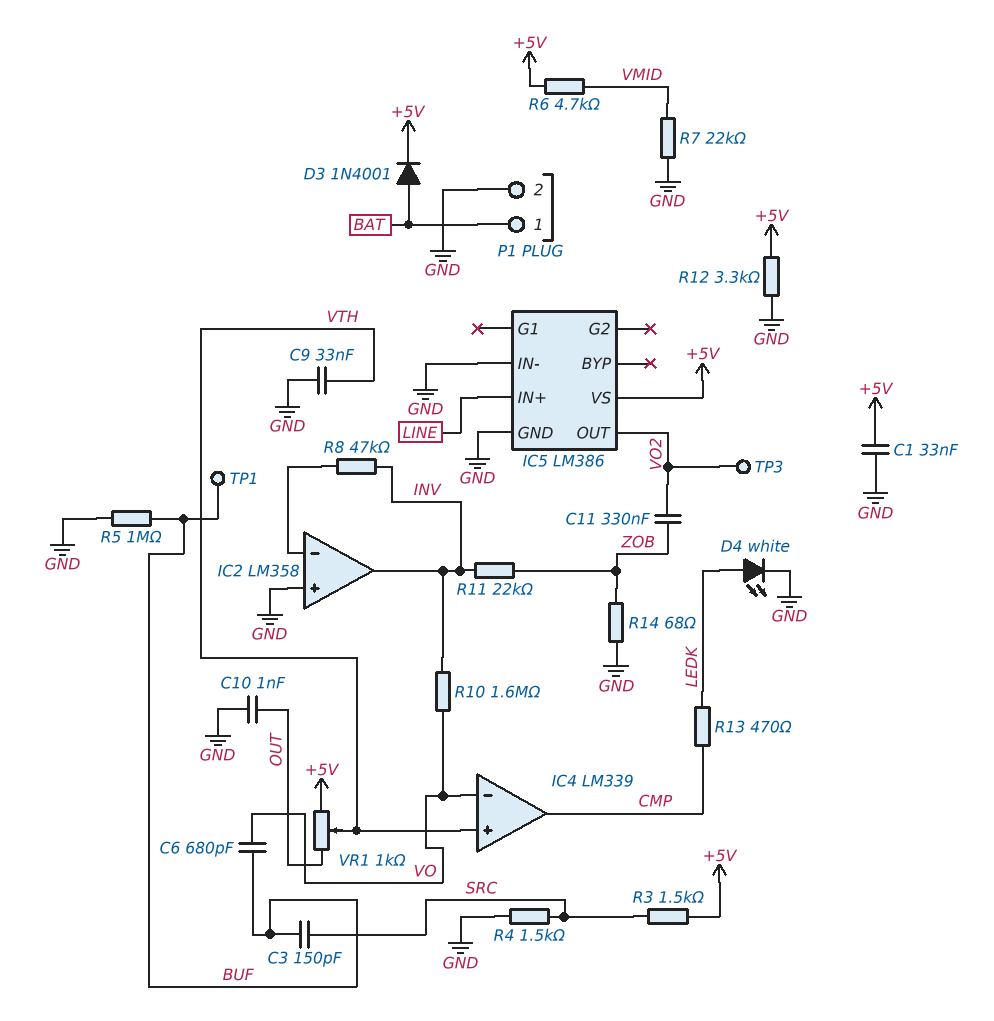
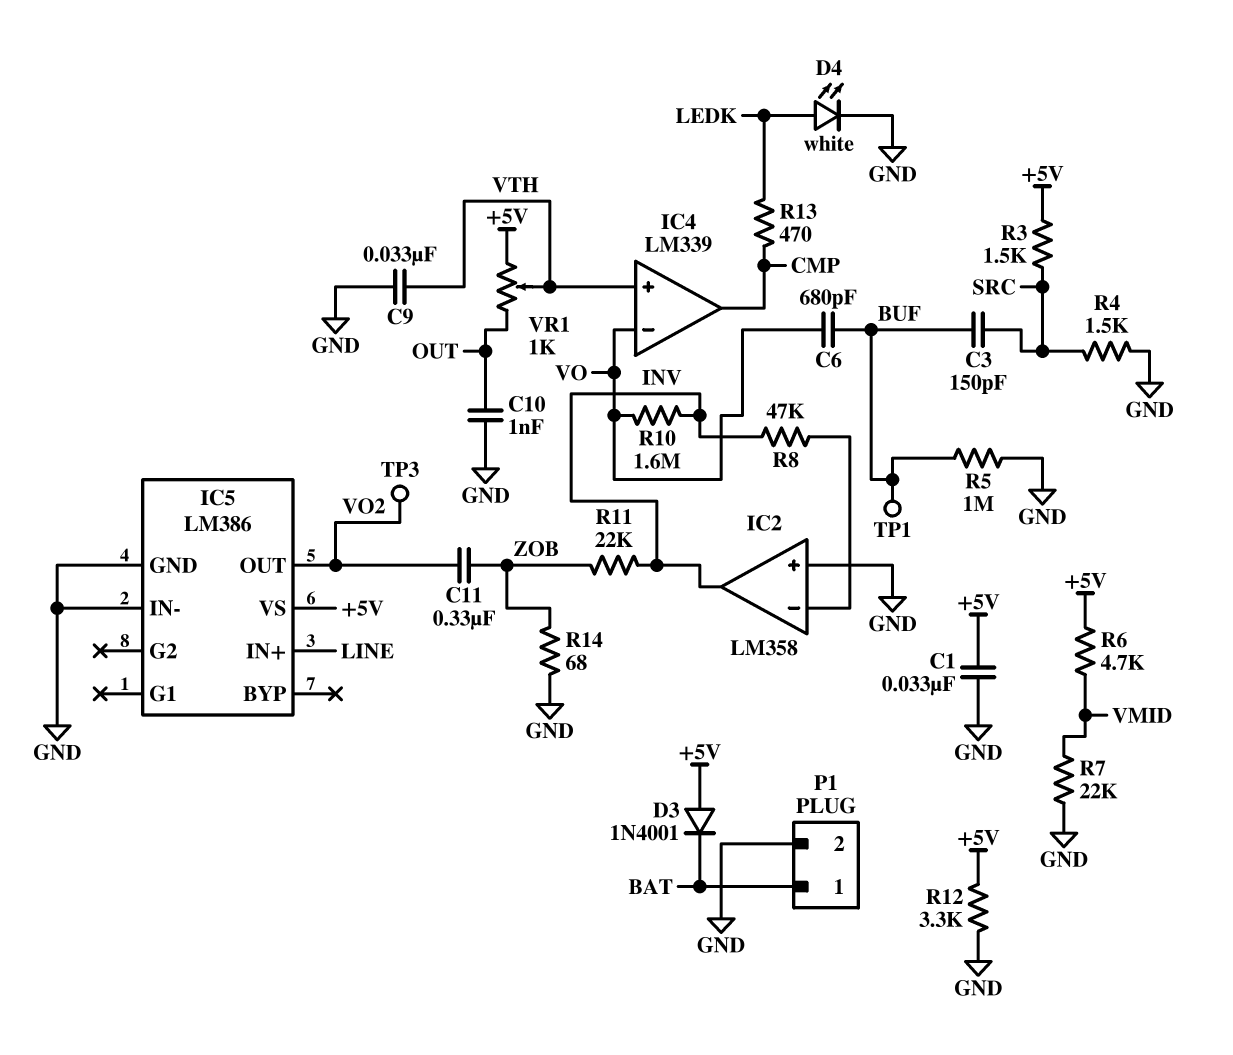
D3: diode 1N4001 (A BAT, K +5V) -> diode 1N4001 (A +5V, K BAT)

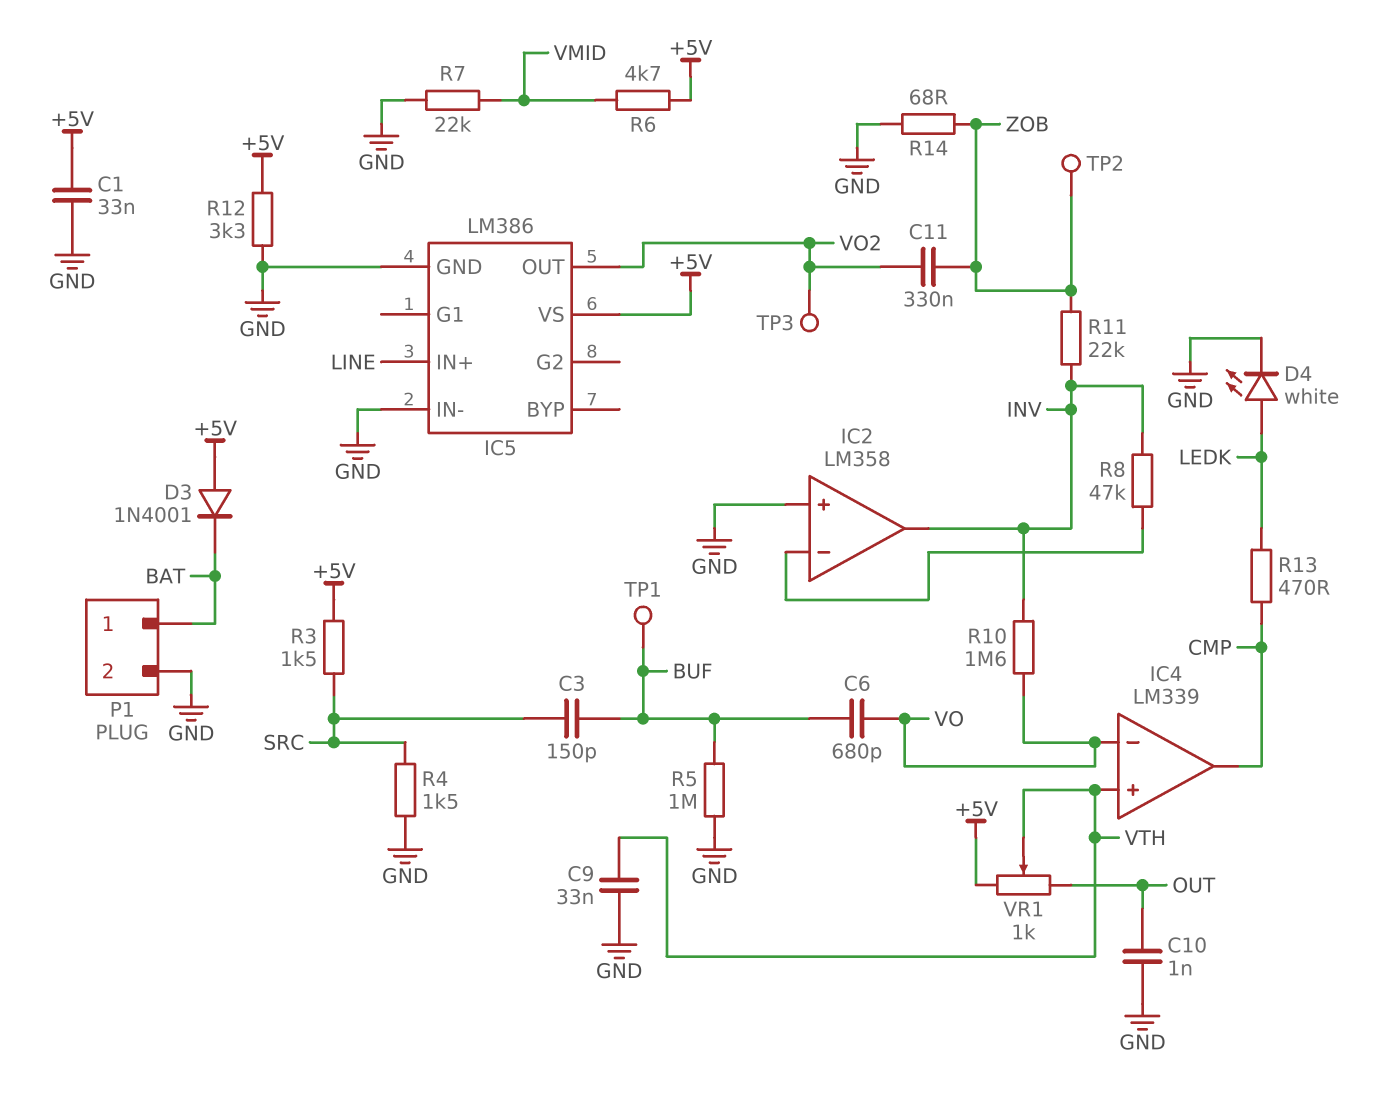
TP2: none -> test point (ZOB)

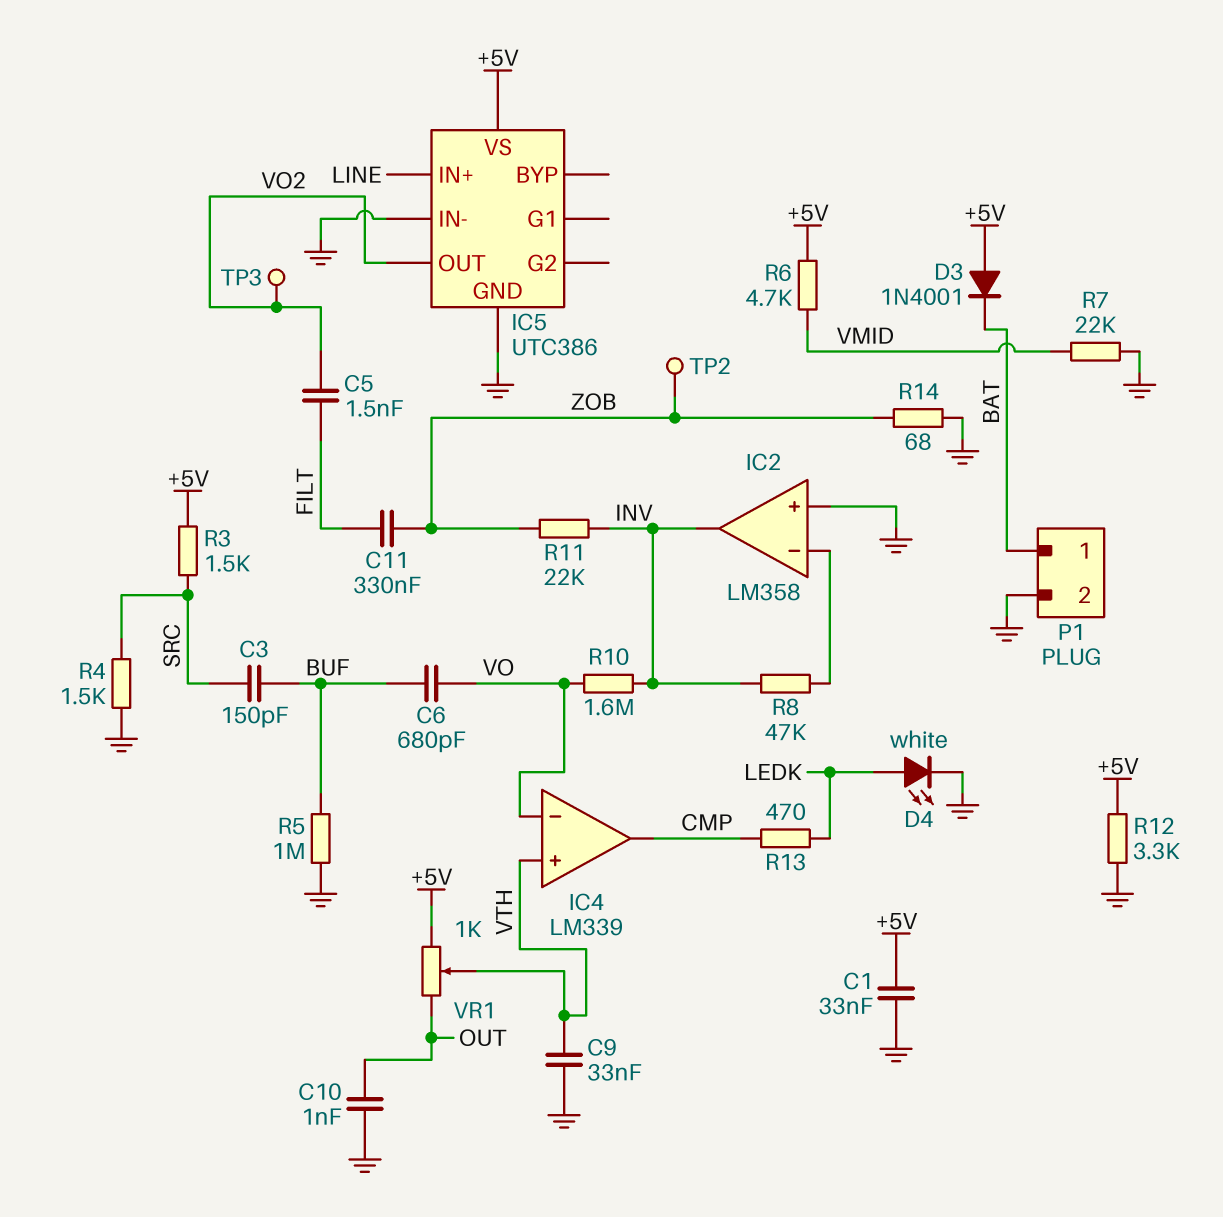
C5: none -> 1.5nF (FILT, VO2)
C11: 330nF (VO2, ZOB) -> 330nF (FILT, ZOB)
IC5: LM386 -> UTC386
TP1: test point (BUF) -> none

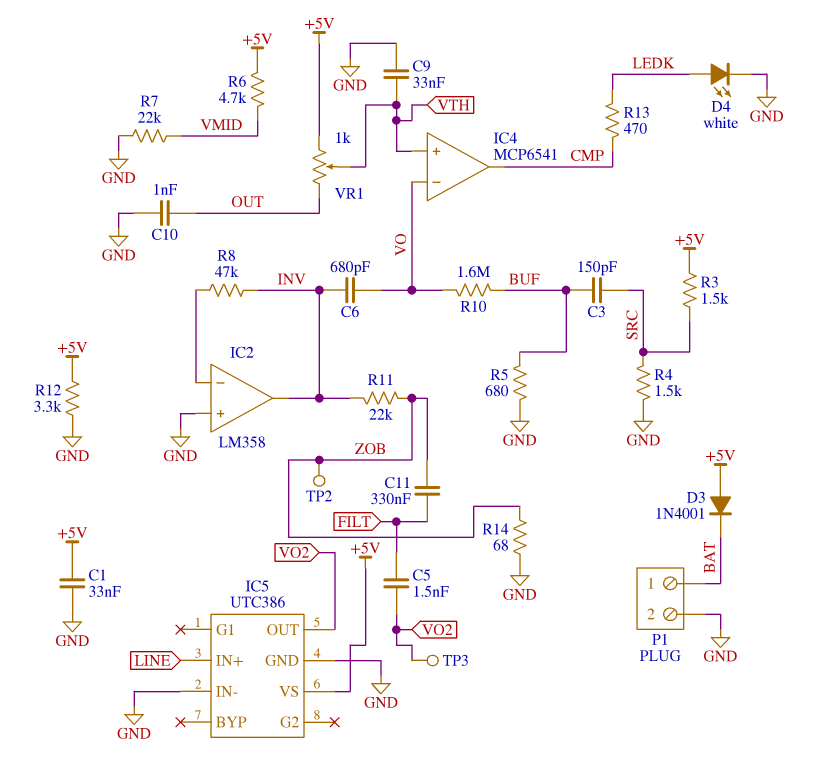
C6: 680pF (BUF, VO) -> 680pF (INV, VO)
IC4: LM339 -> MCP6541
R5: 1M (BUF, GND) -> 680 (BUF, GND)
R10: 1.6M (INV, VO) -> 1.6M (BUF, VO)

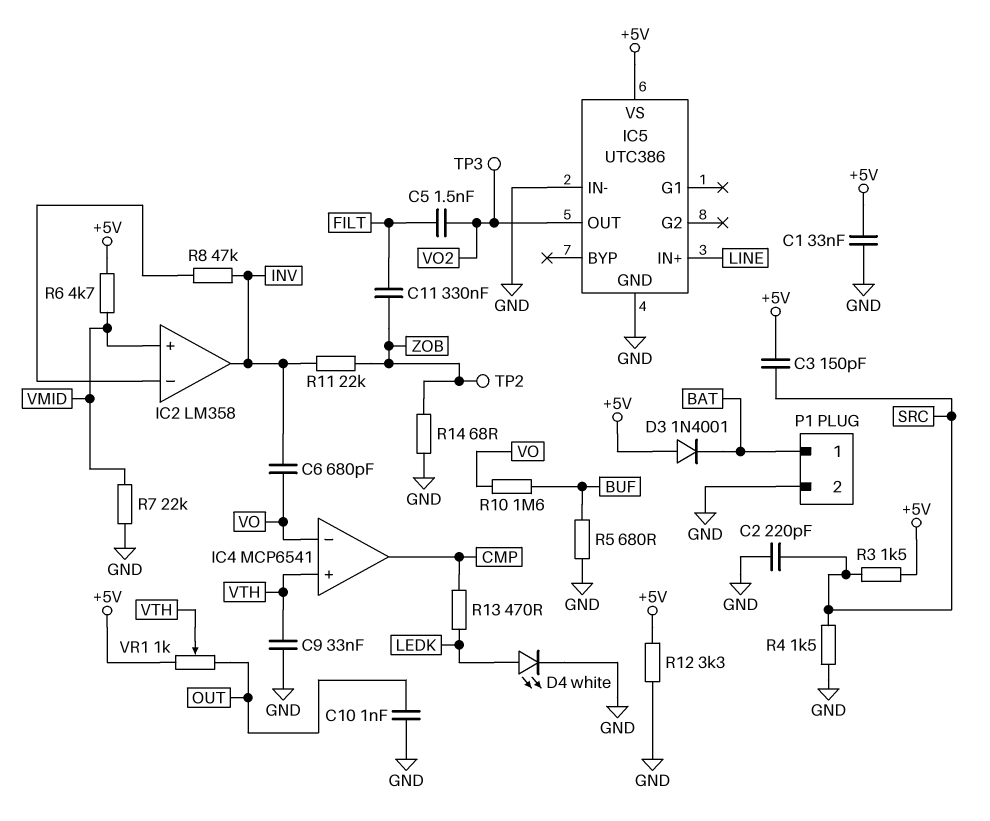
C2: none -> 220pF (GND, SRC)
C3: 150pF (BUF, SRC) -> 150pF (+5V, SRC)
IC2 pin in+: GND -> VMID

